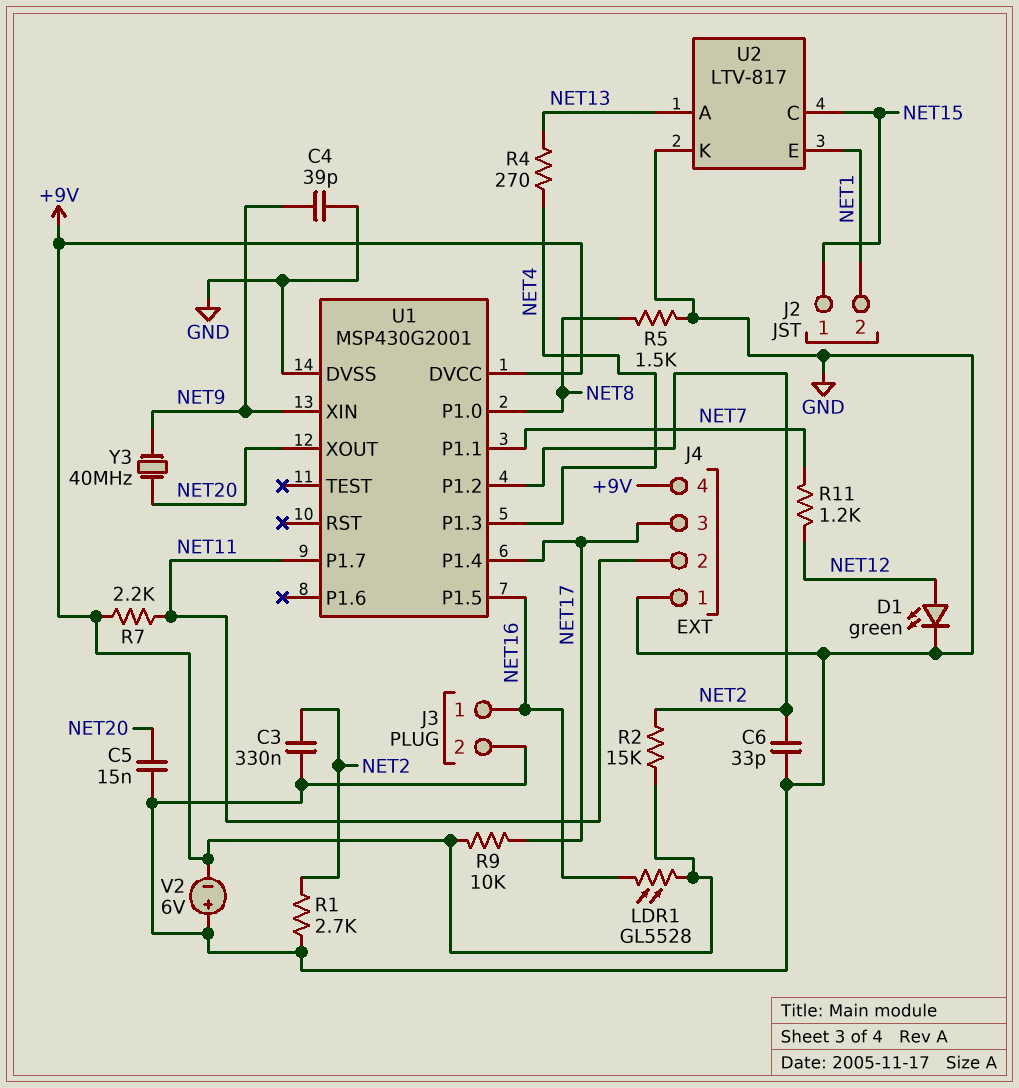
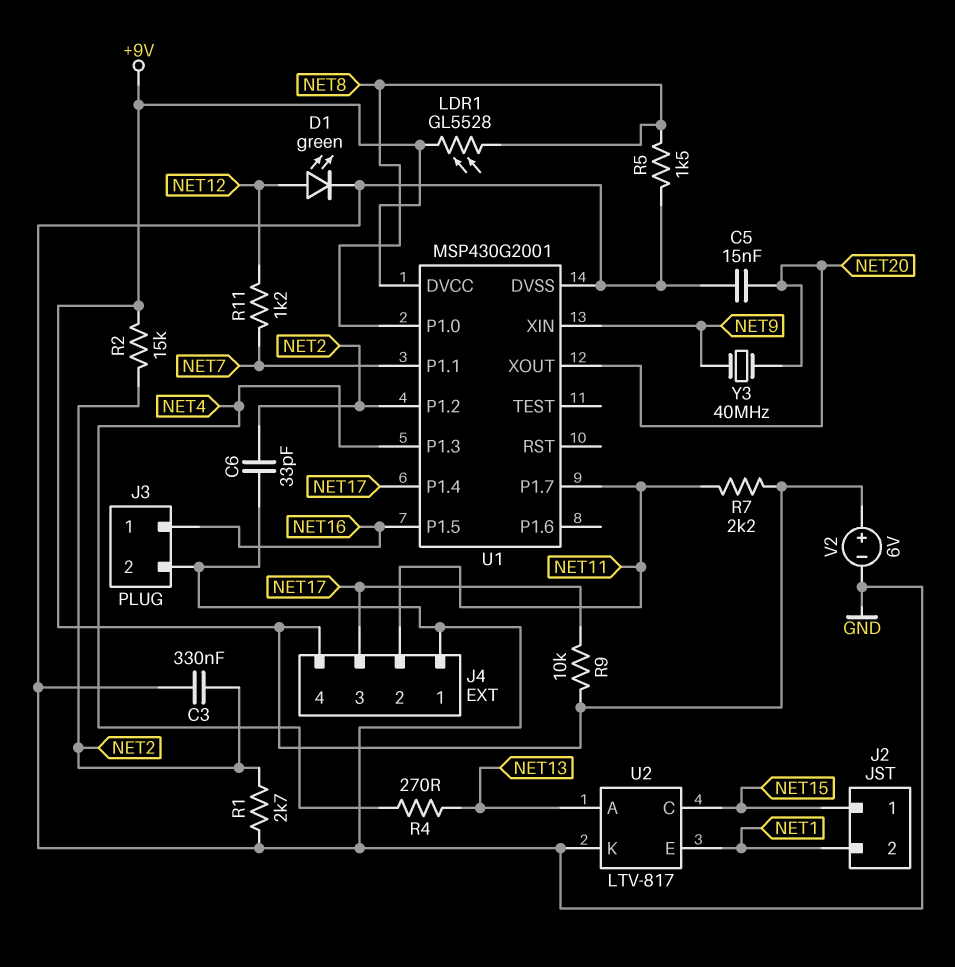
C4: 39pF (GND, NET9) -> none
LDR1: GL5528 (+9V, NET16) -> GL5528 (+9V, NET8)
V2: 6V (plus GND, minus +9V) -> 6V (plus +9V, minus GND)

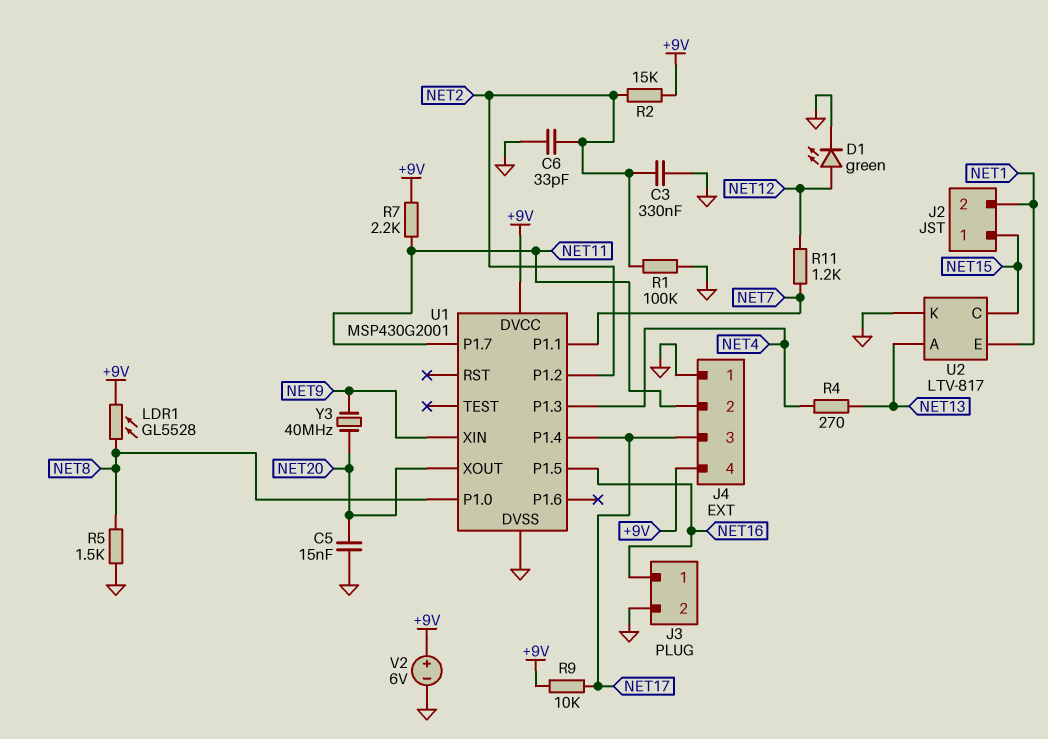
R1: 2.7k (GND, NET2) -> 100k (GND, NET2)

